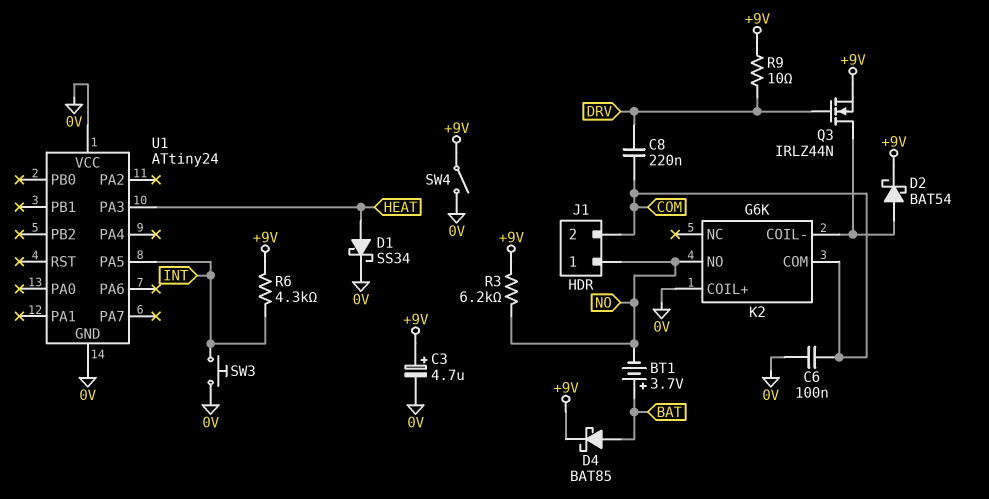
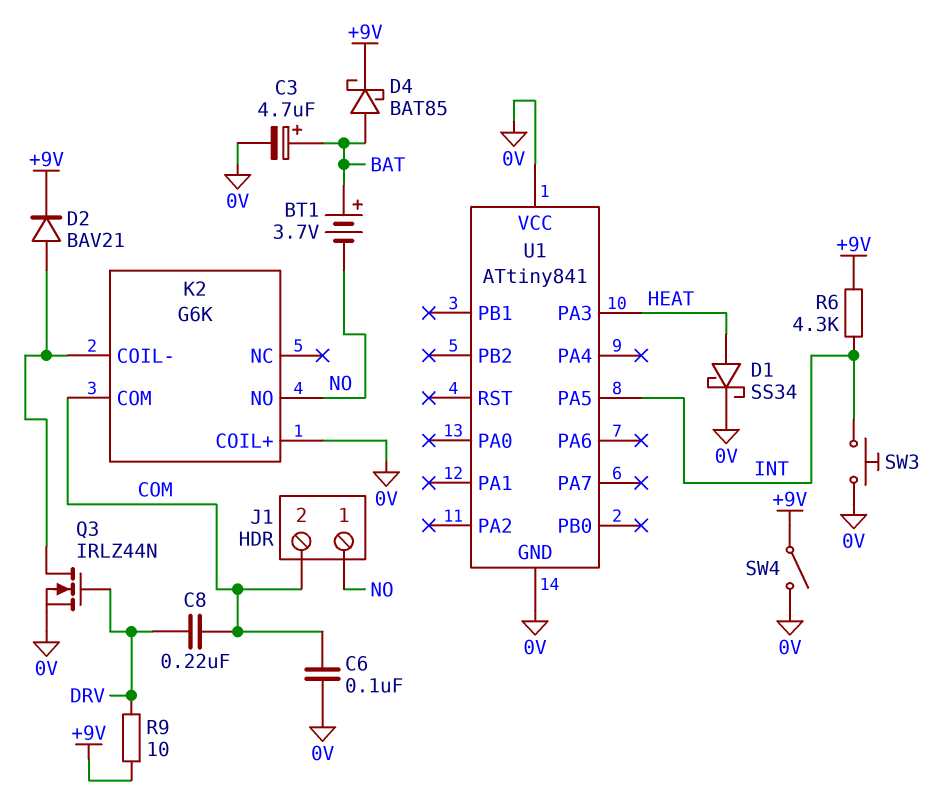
C3: 4.7uF (plus +9V, minus 0V) -> 4.7uF (plus BAT, minus 0V)
D2: schottky BAT54 (A K2/COIL-, K +9V) -> diode BAV21 (A K2/COIL-, K +9V)
Q3: NMOS IRLZ44N (G DRV, D K2/COIL-, S +9V) -> NMOS IRLZ44N (G DRV, D K2/COIL-, S 0V)
R3: 6.2k (+9V, NO) -> none
U1: ATtiny24 -> ATtiny841

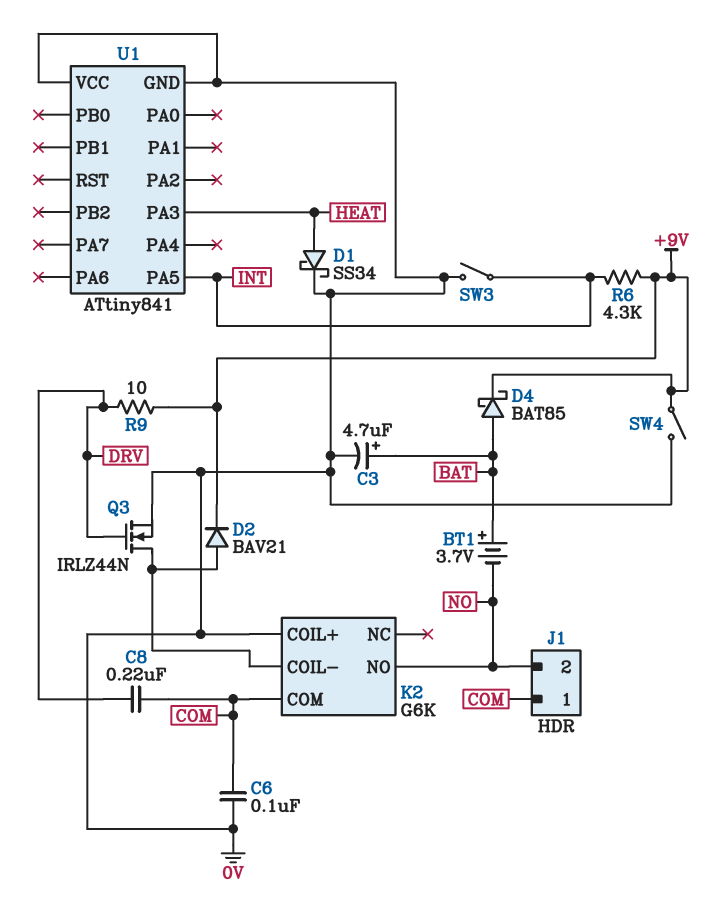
J1 pin 1: NO -> COM
J1 pin 2: COM -> NO
SW3: button (0V, INT) -> switch (0V, INT)

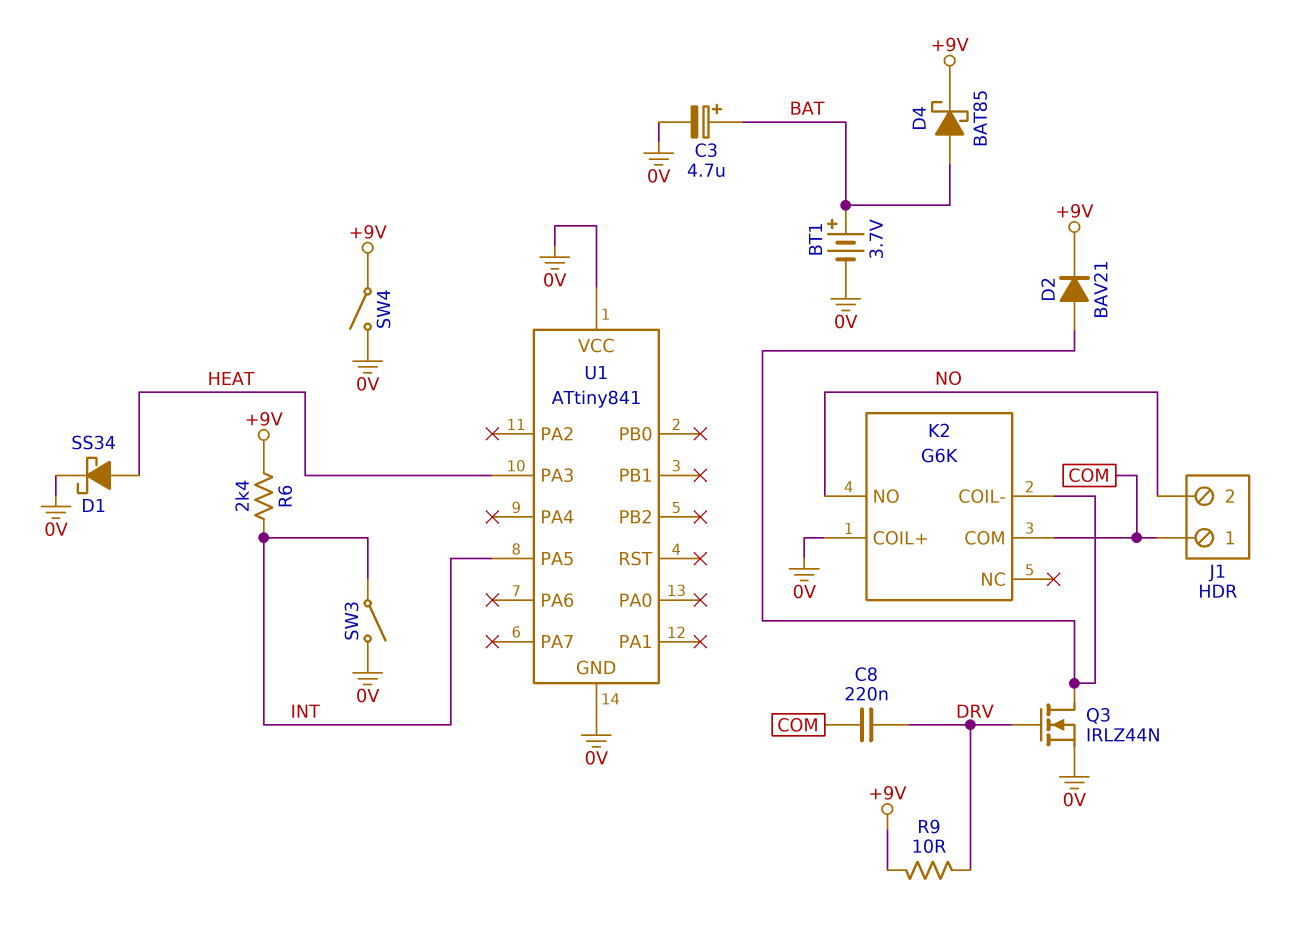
BT1: 3.7V (plus BAT, minus NO) -> 3.7V (plus BAT, minus 0V)
C6: 100nF (0V, COM) -> none
R6: 4.3k (+9V, INT) -> 2.4k (+9V, INT)

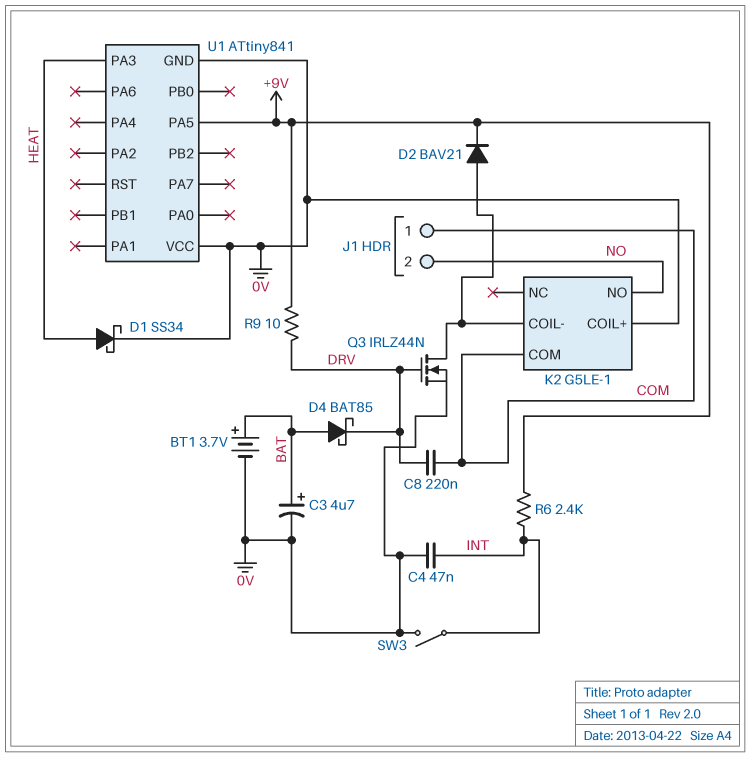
C4: none -> 47nF (0V, INT)
D4: schottky BAT85 (A BAT, K +9V) -> schottky BAT85 (A BAT, K DRV)
K2: G6K -> G5LE-1
SW4: switch (+9V, 0V) -> none
U1 pin PA5: INT -> +9V

